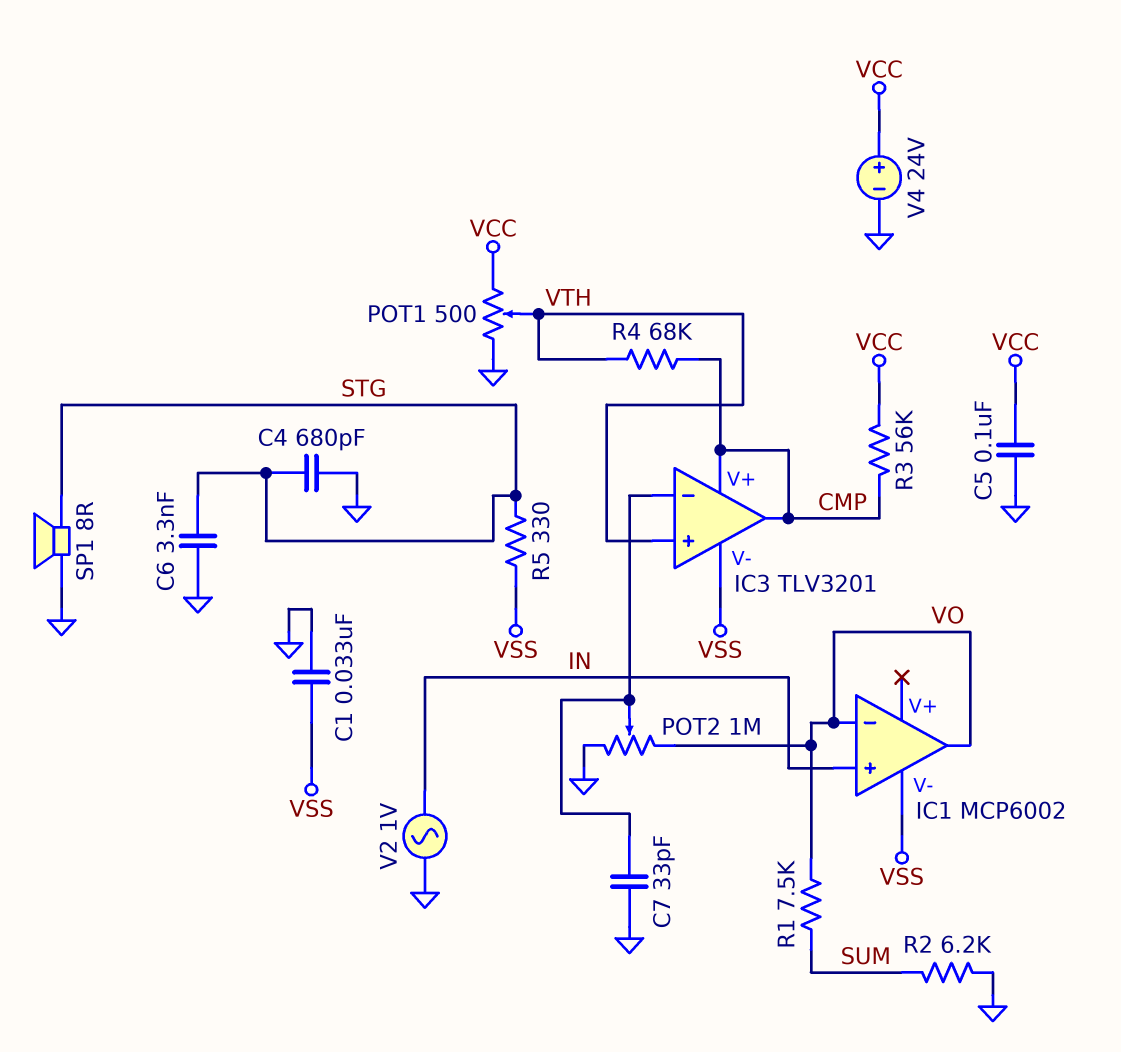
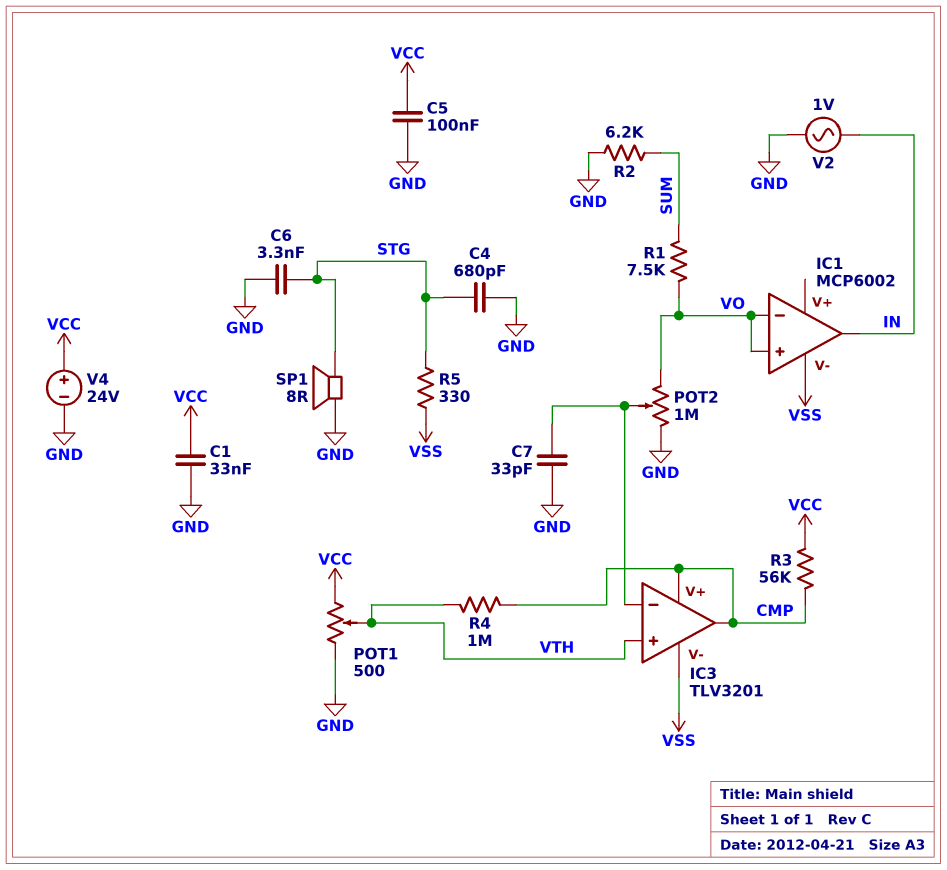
C1: 33nF (GND, VSS) -> 33nF (GND, VCC)
IC1 pin in+: IN -> VO
IC1 pin out: VO -> IN
R4: 68k (CMP, VTH) -> 1M (CMP, VTH)

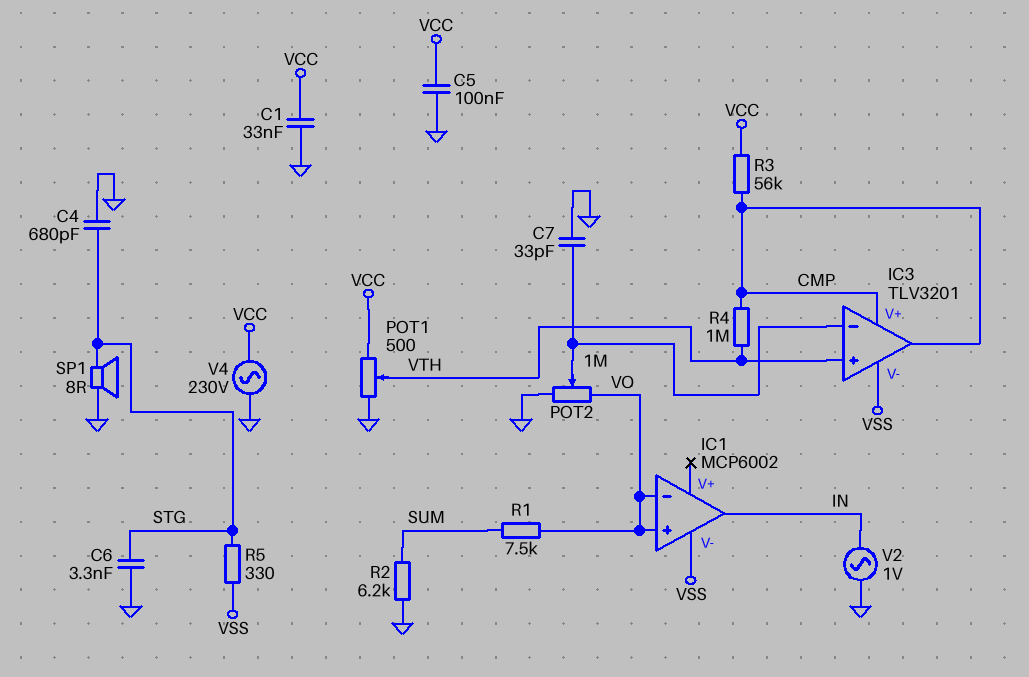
V4: 24V (plus VCC, minus GND) -> AC 230V (GND, VCC)

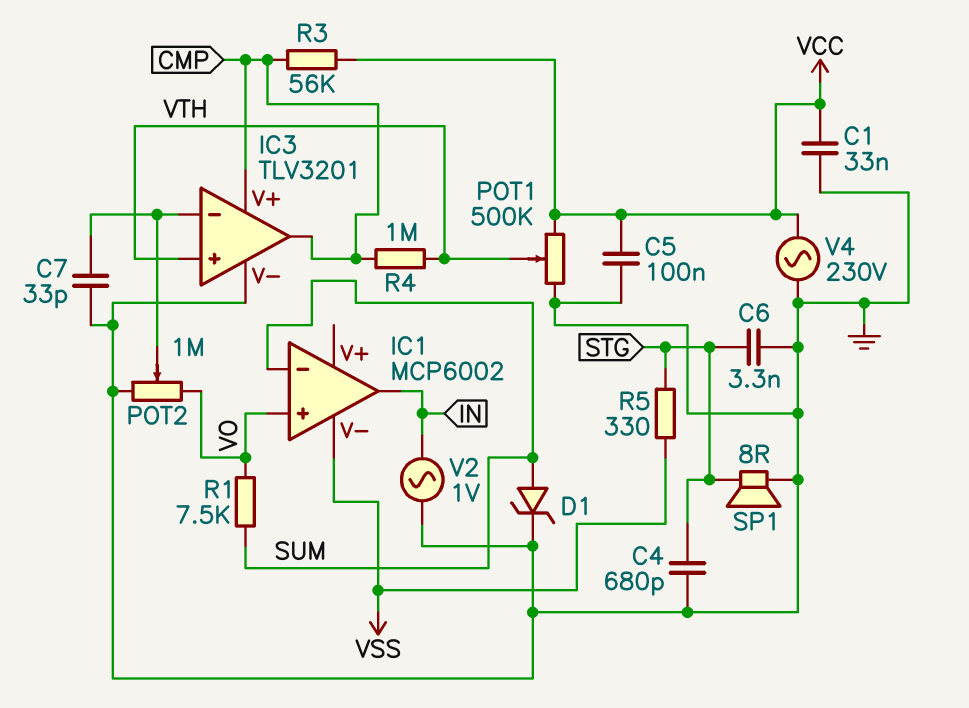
D1: none -> zener (A SUM, K GND)
IC1 pin in-: VO -> SUM
IC3 pin V-: VSS -> GND
POT1: 500 (GND, VCC, wiper VTH) -> 500k (GND, VCC, wiper VTH)
R2: 6.2k (GND, SUM) -> none

